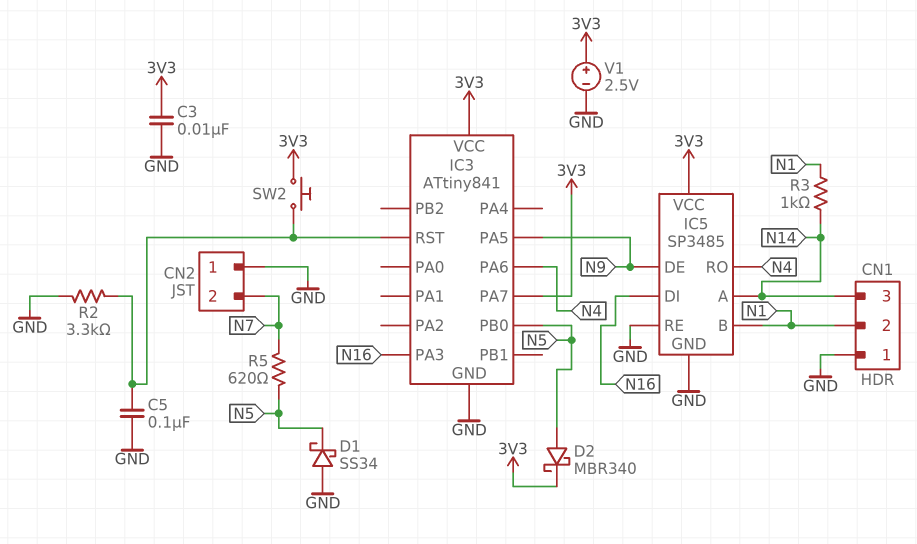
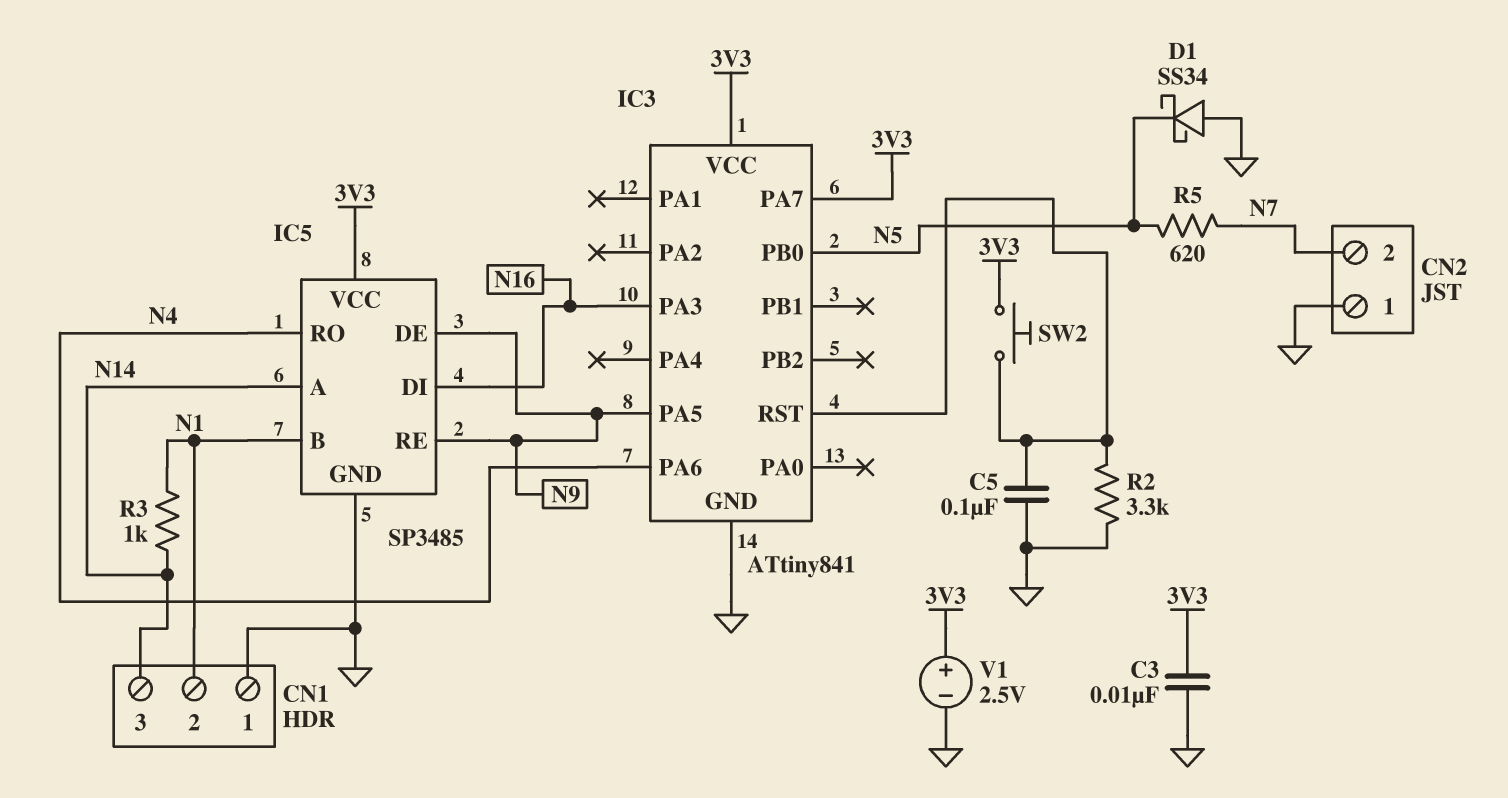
D2: schottky MBR340 (A N5, K 3V3) -> none
IC5 pin RE: GND -> N9

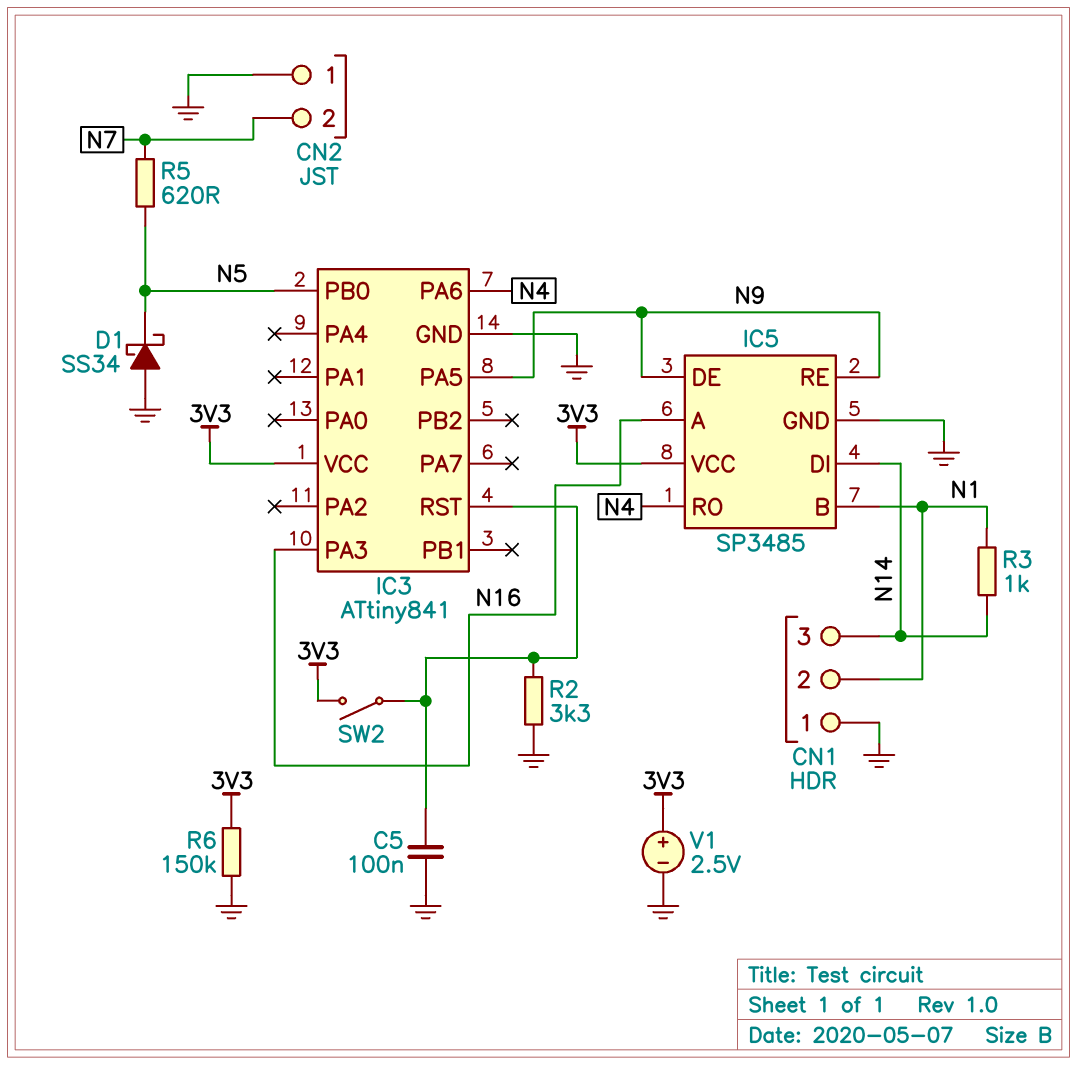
C3: 10nF (3V3, GND) -> none
IC3 pin PA7: 3V3 -> none
IC5 pin A: N14 -> N16
IC5 pin DI: N16 -> N14
R6: none -> 150k (3V3, GND)
SW2: button (3V3, IC3/RST) -> switch (3V3, IC3/RST)

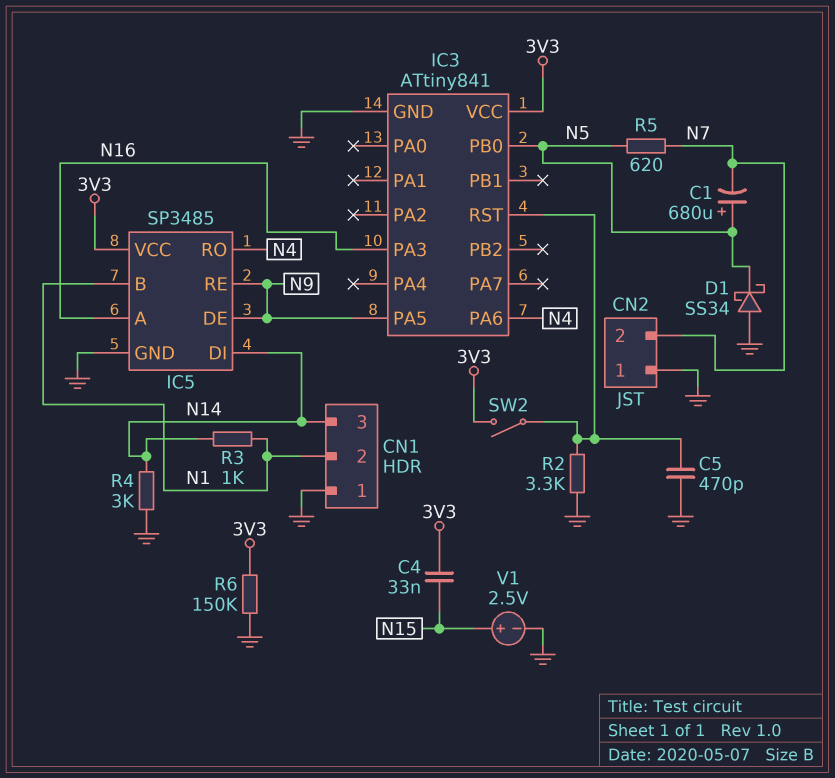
C1: none -> 680uF (plus N5, minus N7)
C4: none -> 33nF (3V3, N15)
C5: 100nF (GND, IC3/RST) -> 470pF (GND, IC3/RST)
R4: none -> 3k (GND, N14)
V1: 2.5V (plus 3V3, minus GND) -> 2.5V (plus N15, minus GND)

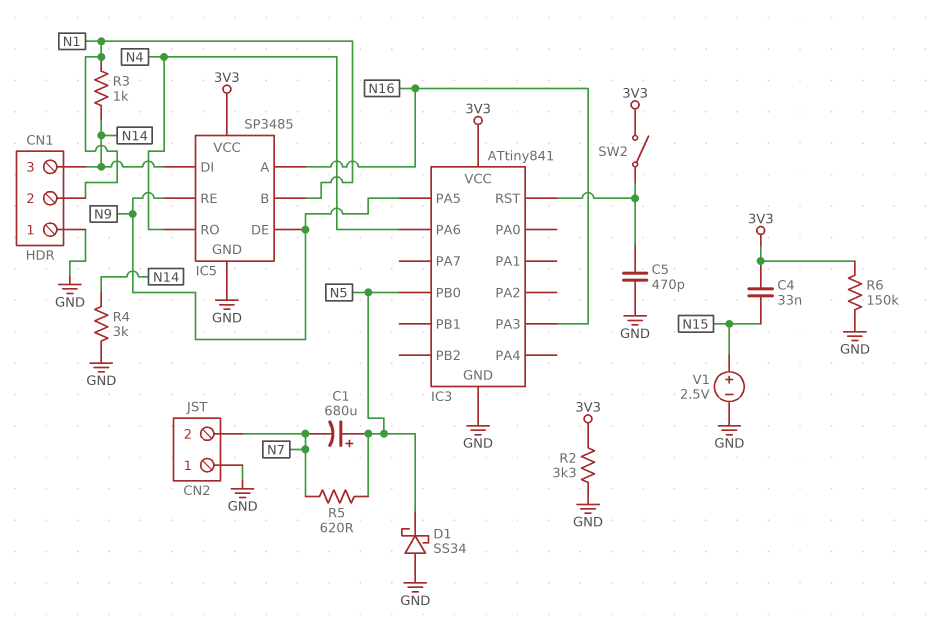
R2: 3.3k (GND, IC3/RST) -> 3.3k (3V3, GND)

